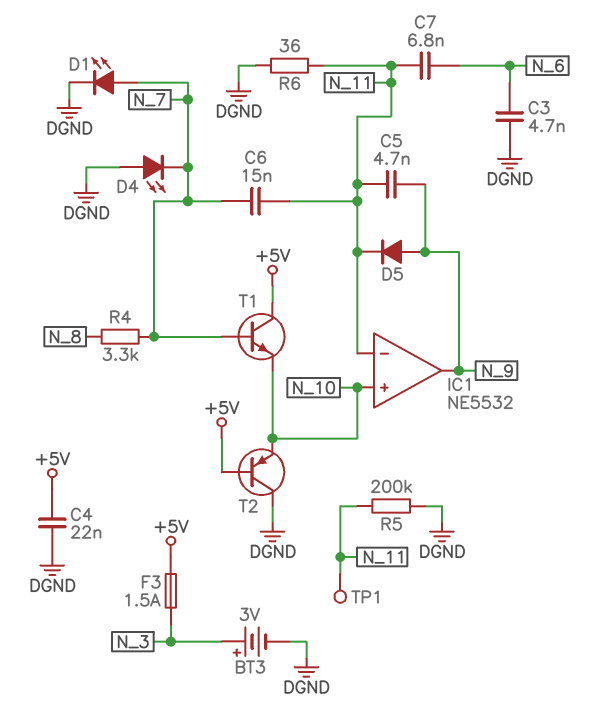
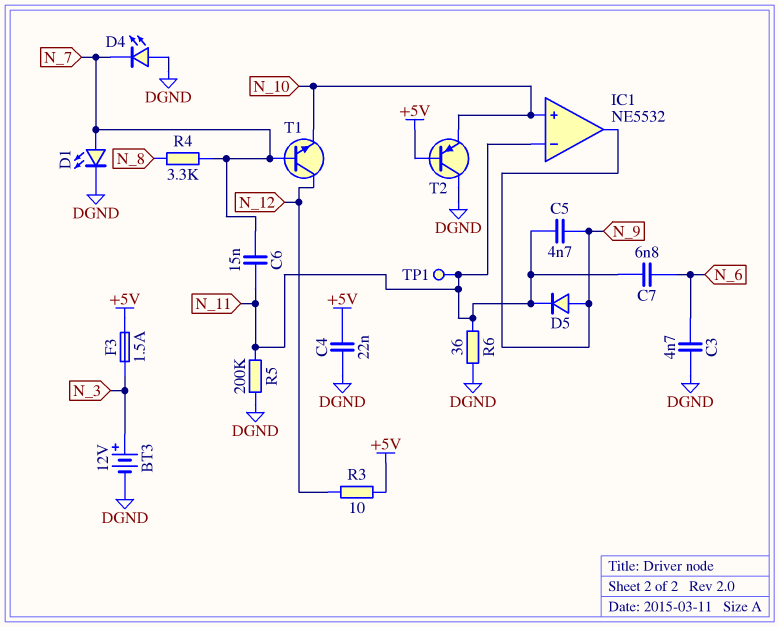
BT3: 3V (plus N_3, minus DGND) -> 12V (plus N_3, minus DGND)
R3: none -> 10 (+5V, N_12)
T1: NPN (B N_7, C +5V, E N_10) -> NPN (B N_7, C N_12, E N_10)

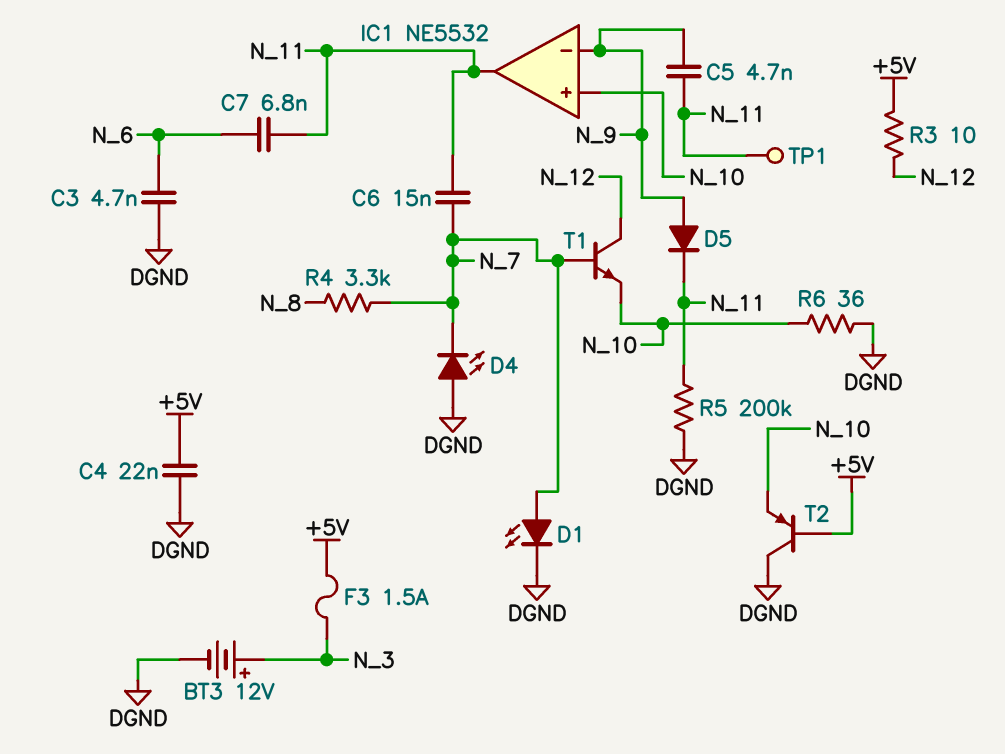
IC1 pin in-: N_11 -> N_9
IC1 pin out: N_9 -> N_11
R6: 36 (DGND, N_11) -> 36 (DGND, N_10)

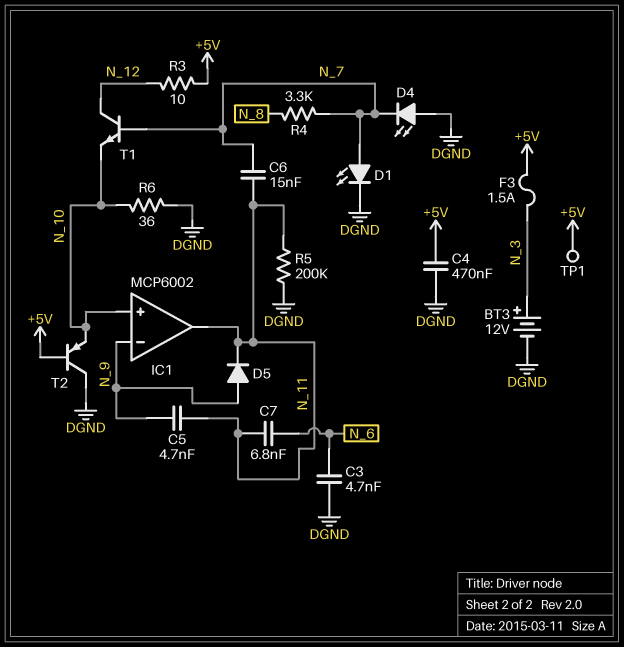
C4: 22nF (+5V, DGND) -> 470nF (+5V, DGND)
IC1: NE5532 -> MCP6002
TP1: test point (N_11) -> test point (+5V)

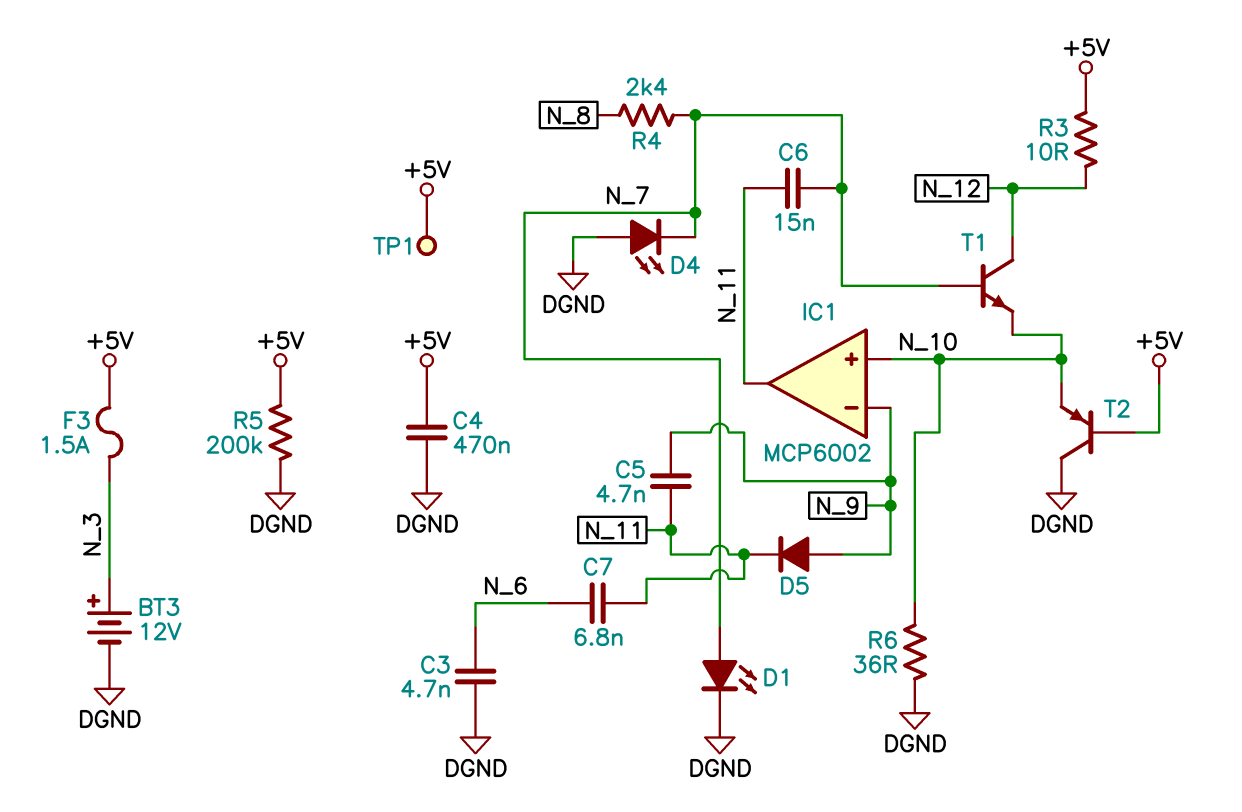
R4: 3.3k (N_7, N_8) -> 2.4k (N_7, N_8)
R5: 200k (DGND, N_11) -> 200k (+5V, DGND)

